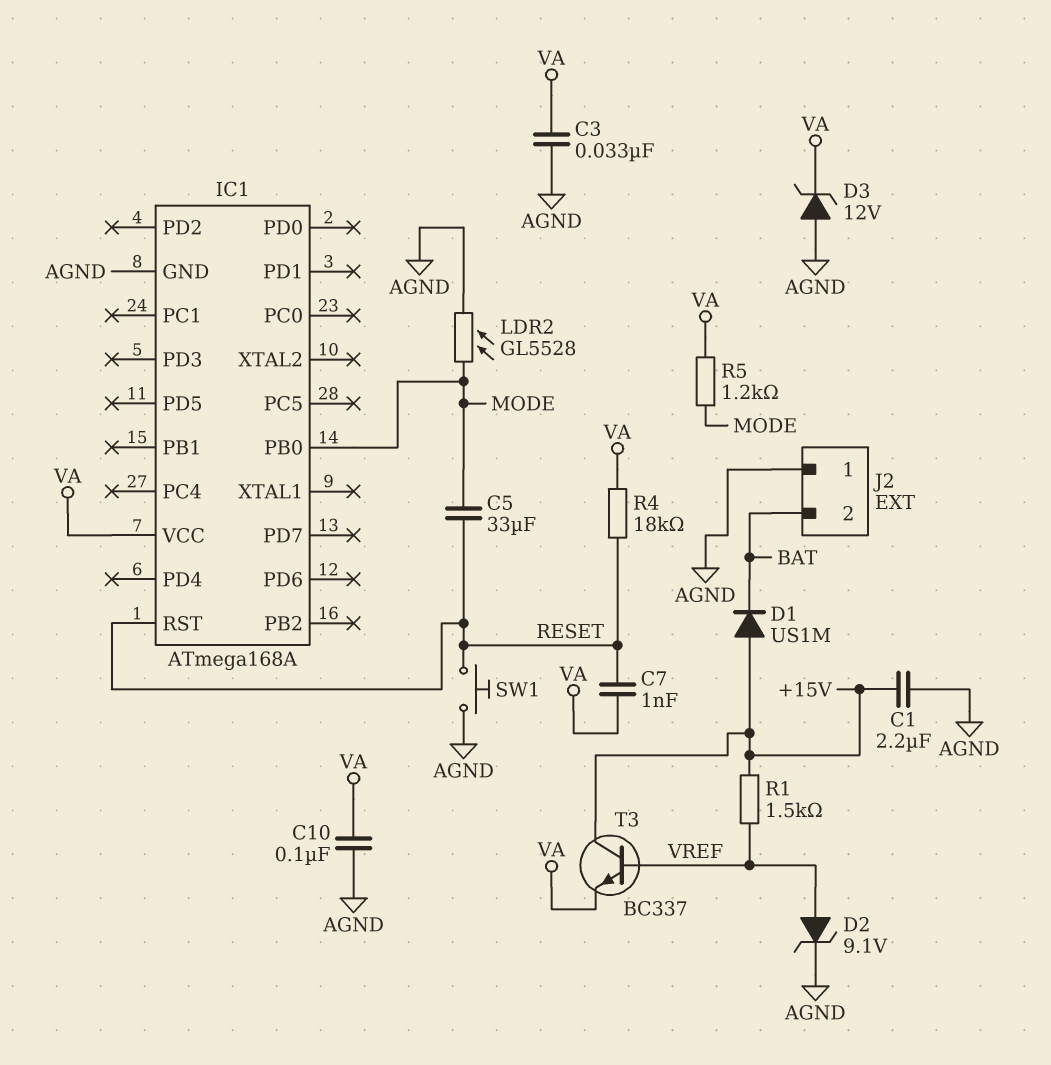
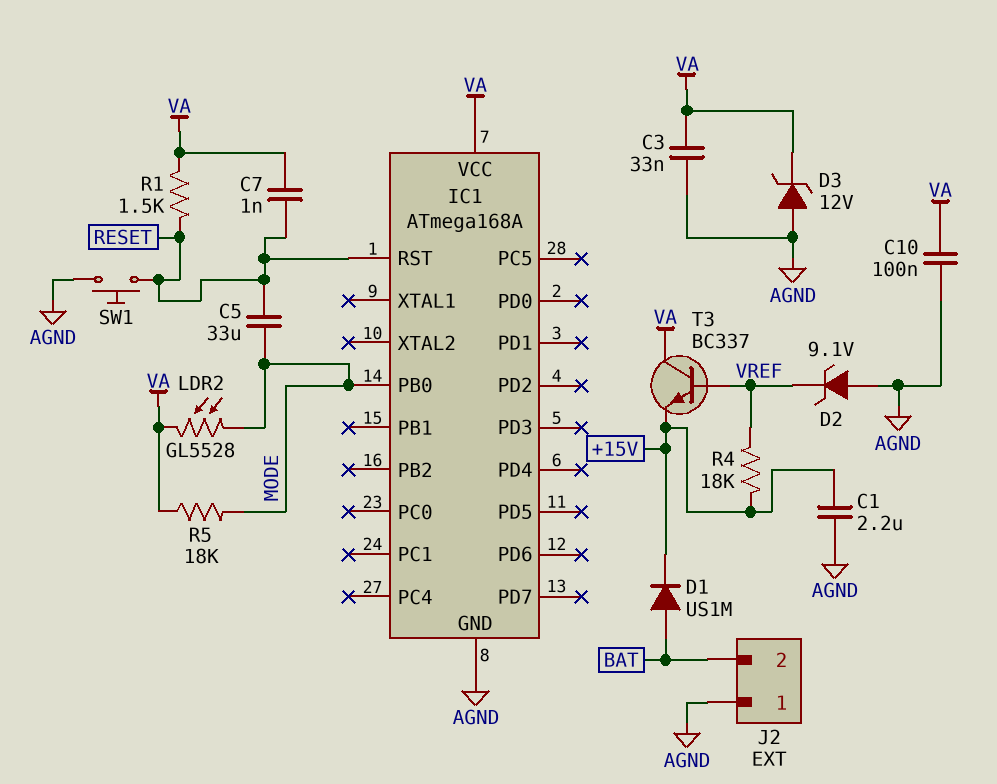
D1: diode US1M (A +15V, K BAT) -> diode US1M (A BAT, K +15V)
D2: zener 9.1V (A VREF, K AGND) -> zener 9.1V (A AGND, K VREF)
LDR2: GL5528 (AGND, MODE) -> GL5528 (MODE, VA)
R1: 1.5k (+15V, VREF) -> 1.5k (RESET, VA)
R4: 18k (RESET, VA) -> 18k (+15V, VREF)
R5: 1.2k (MODE, VA) -> 18k (MODE, VA)
T3: NPN BC337 (B VREF, C +15V, E VA) -> NPN BC337 (B VREF, C VA, E +15V)

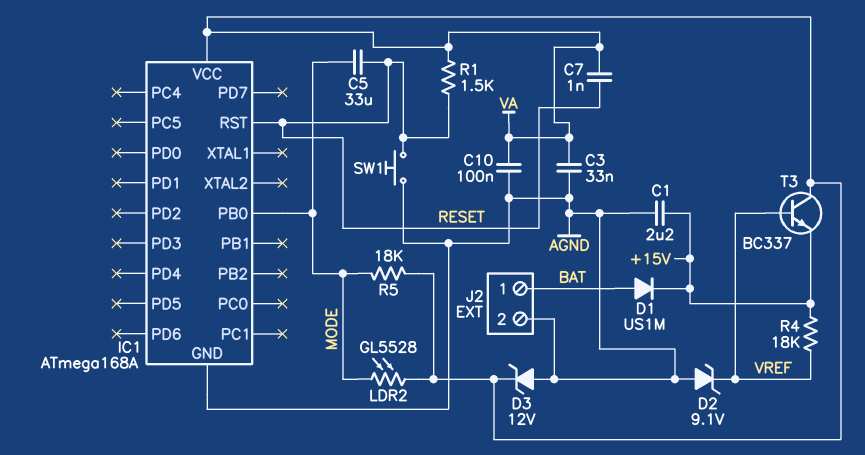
J2 pin 1: AGND -> BAT
J2 pin 2: BAT -> AGND

